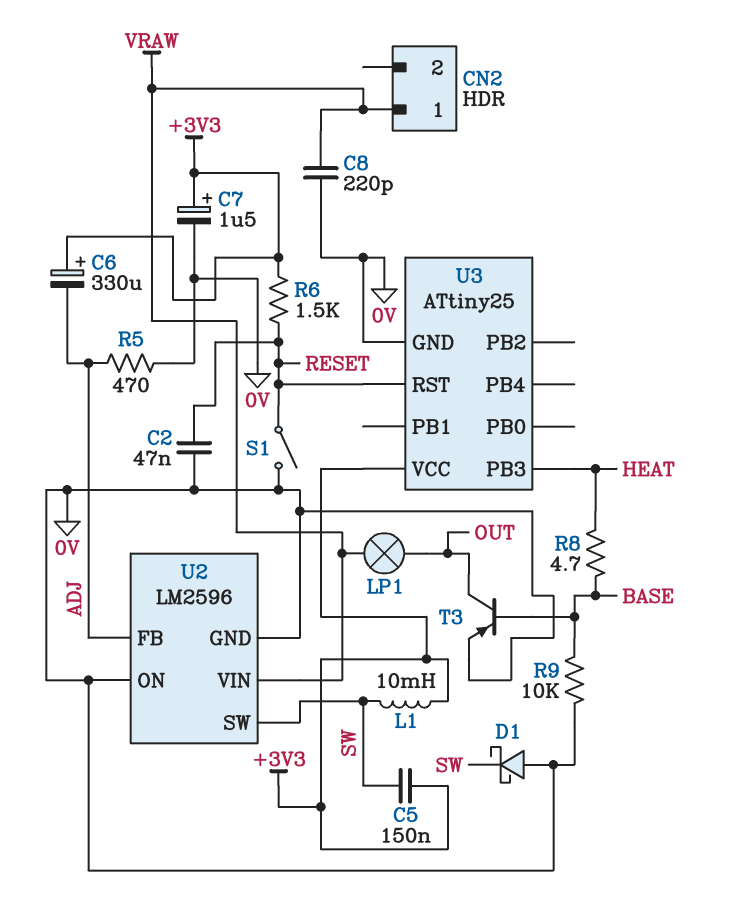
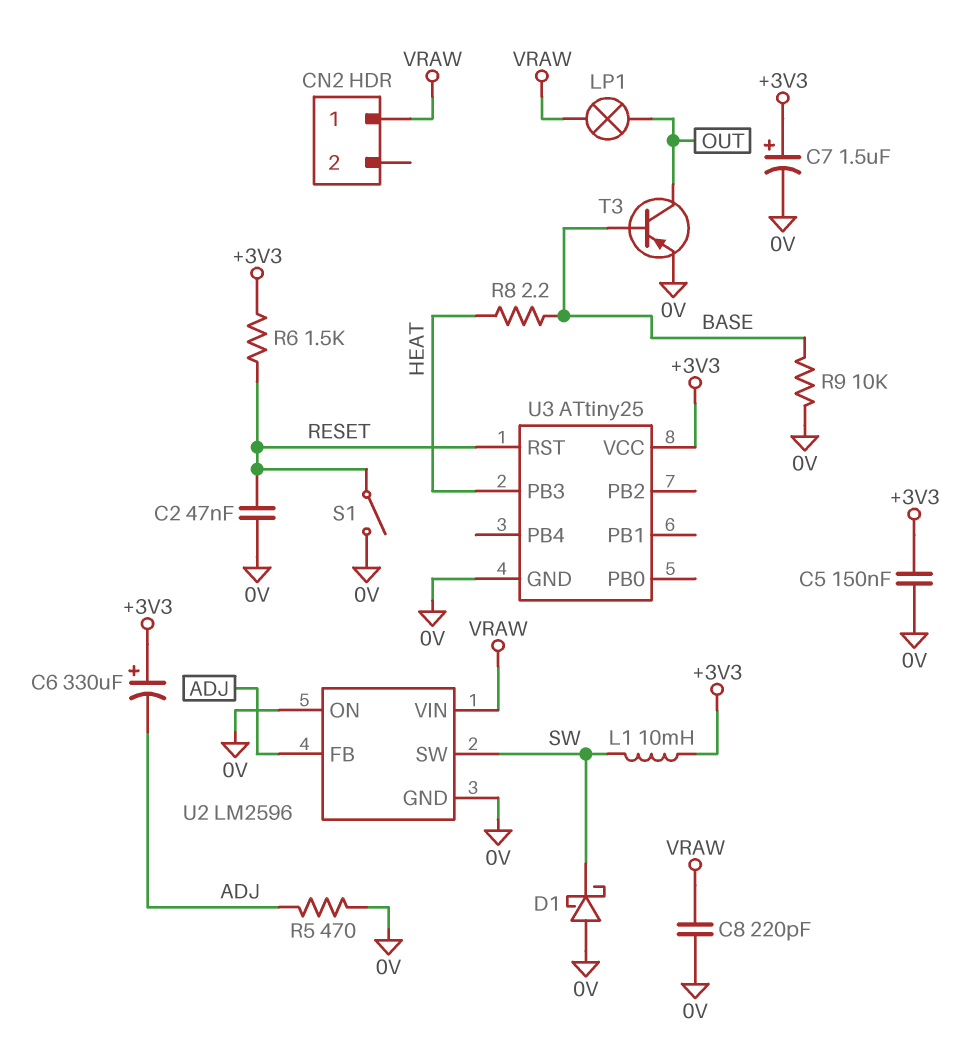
C5: 150nF (+3V3, SW) -> 150nF (+3V3, 0V)
R8: 4.7 (BASE, HEAT) -> 2.2 (BASE, HEAT)

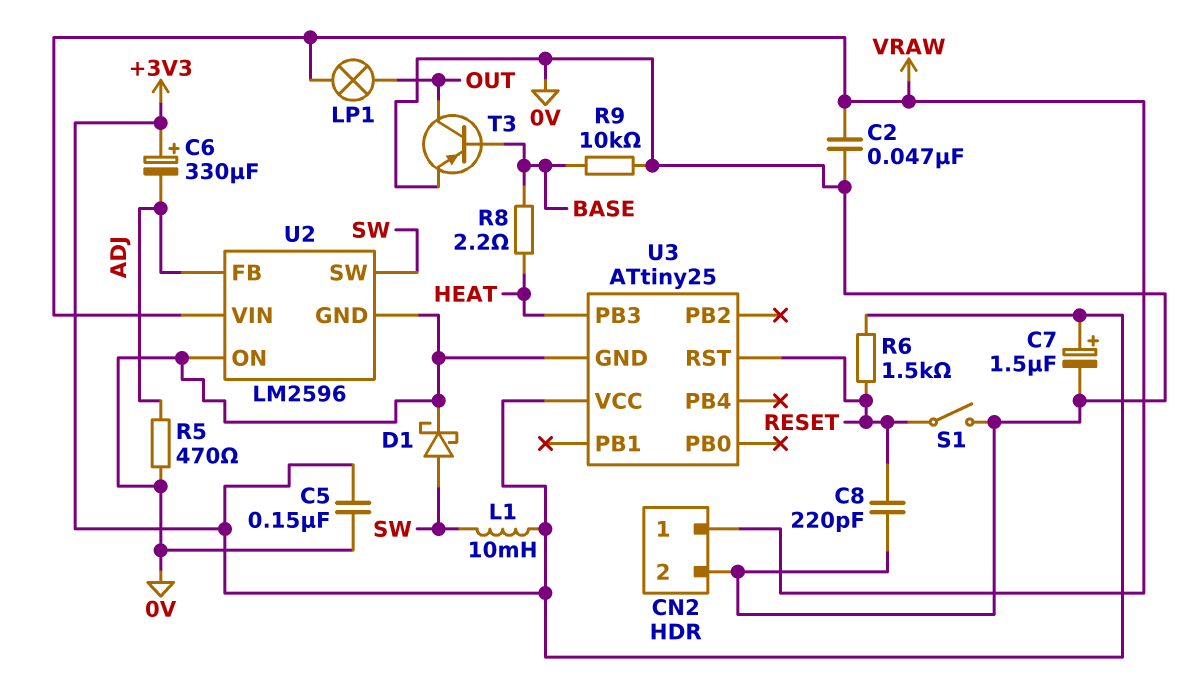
C2: 47nF (0V, RESET) -> 47nF (0V, VRAW)
C8: 220pF (0V, VRAW) -> 220pF (0V, RESET)
CN2 pin 2: none -> 0V
D1: schottky (A 0V, K SW) -> schottky (A SW, K 0V)

